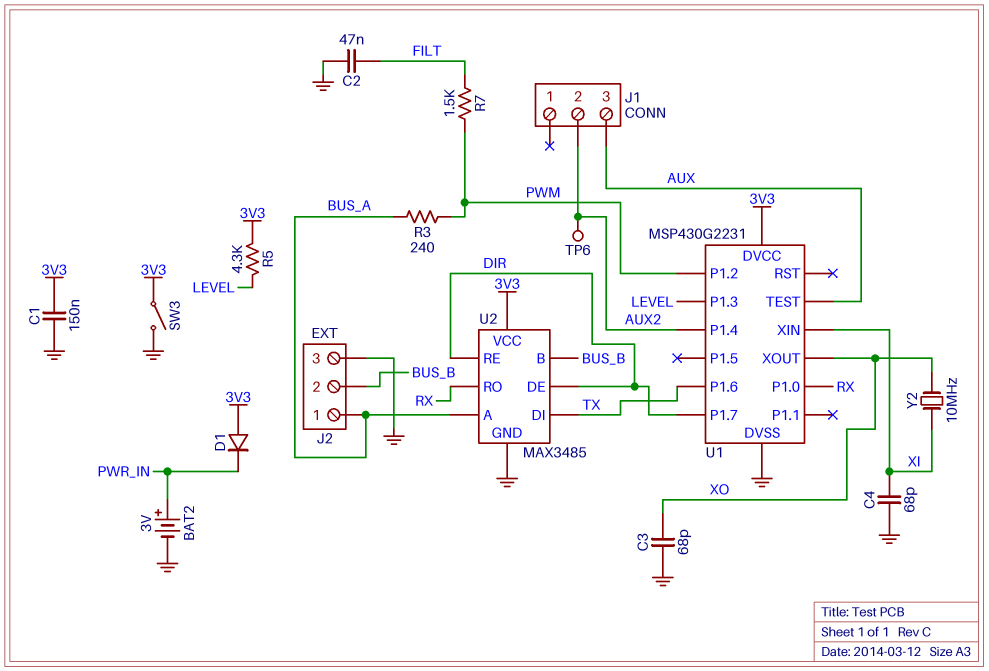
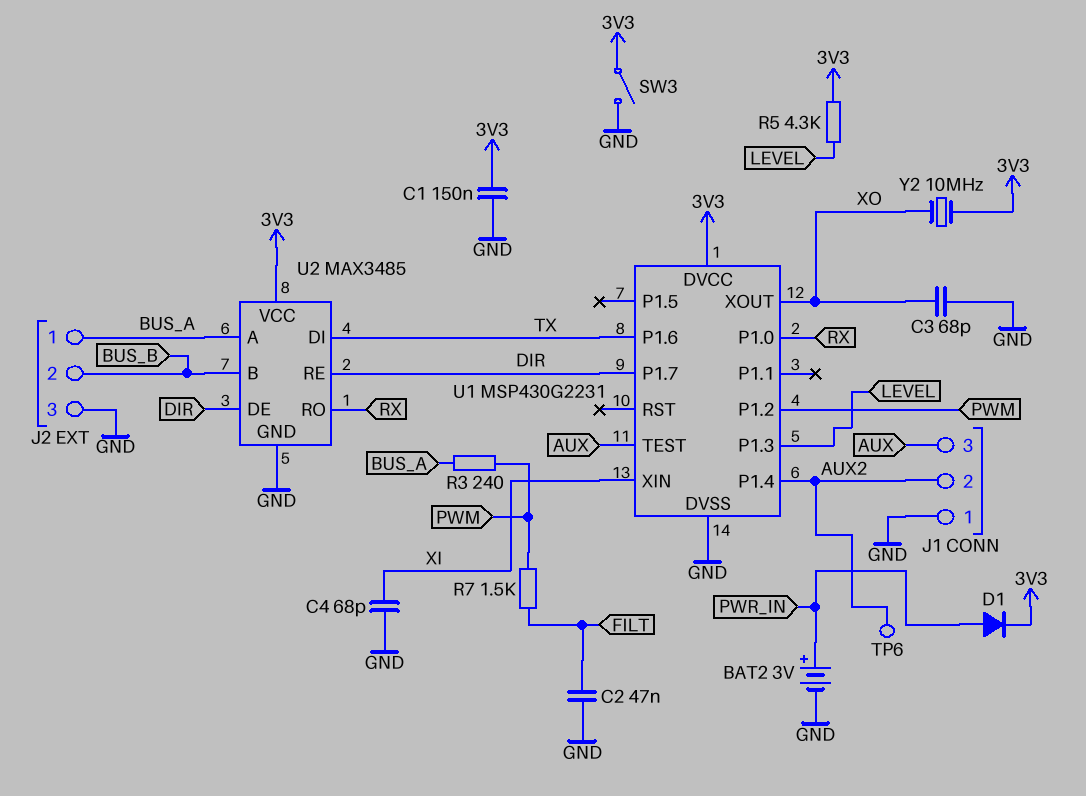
D1: diode (A 3V3, K PWR_IN) -> diode (A PWR_IN, K 3V3)
J1 pin 1: none -> GND
Y2: 10MHz (XI, XO) -> 10MHz (3V3, XO)

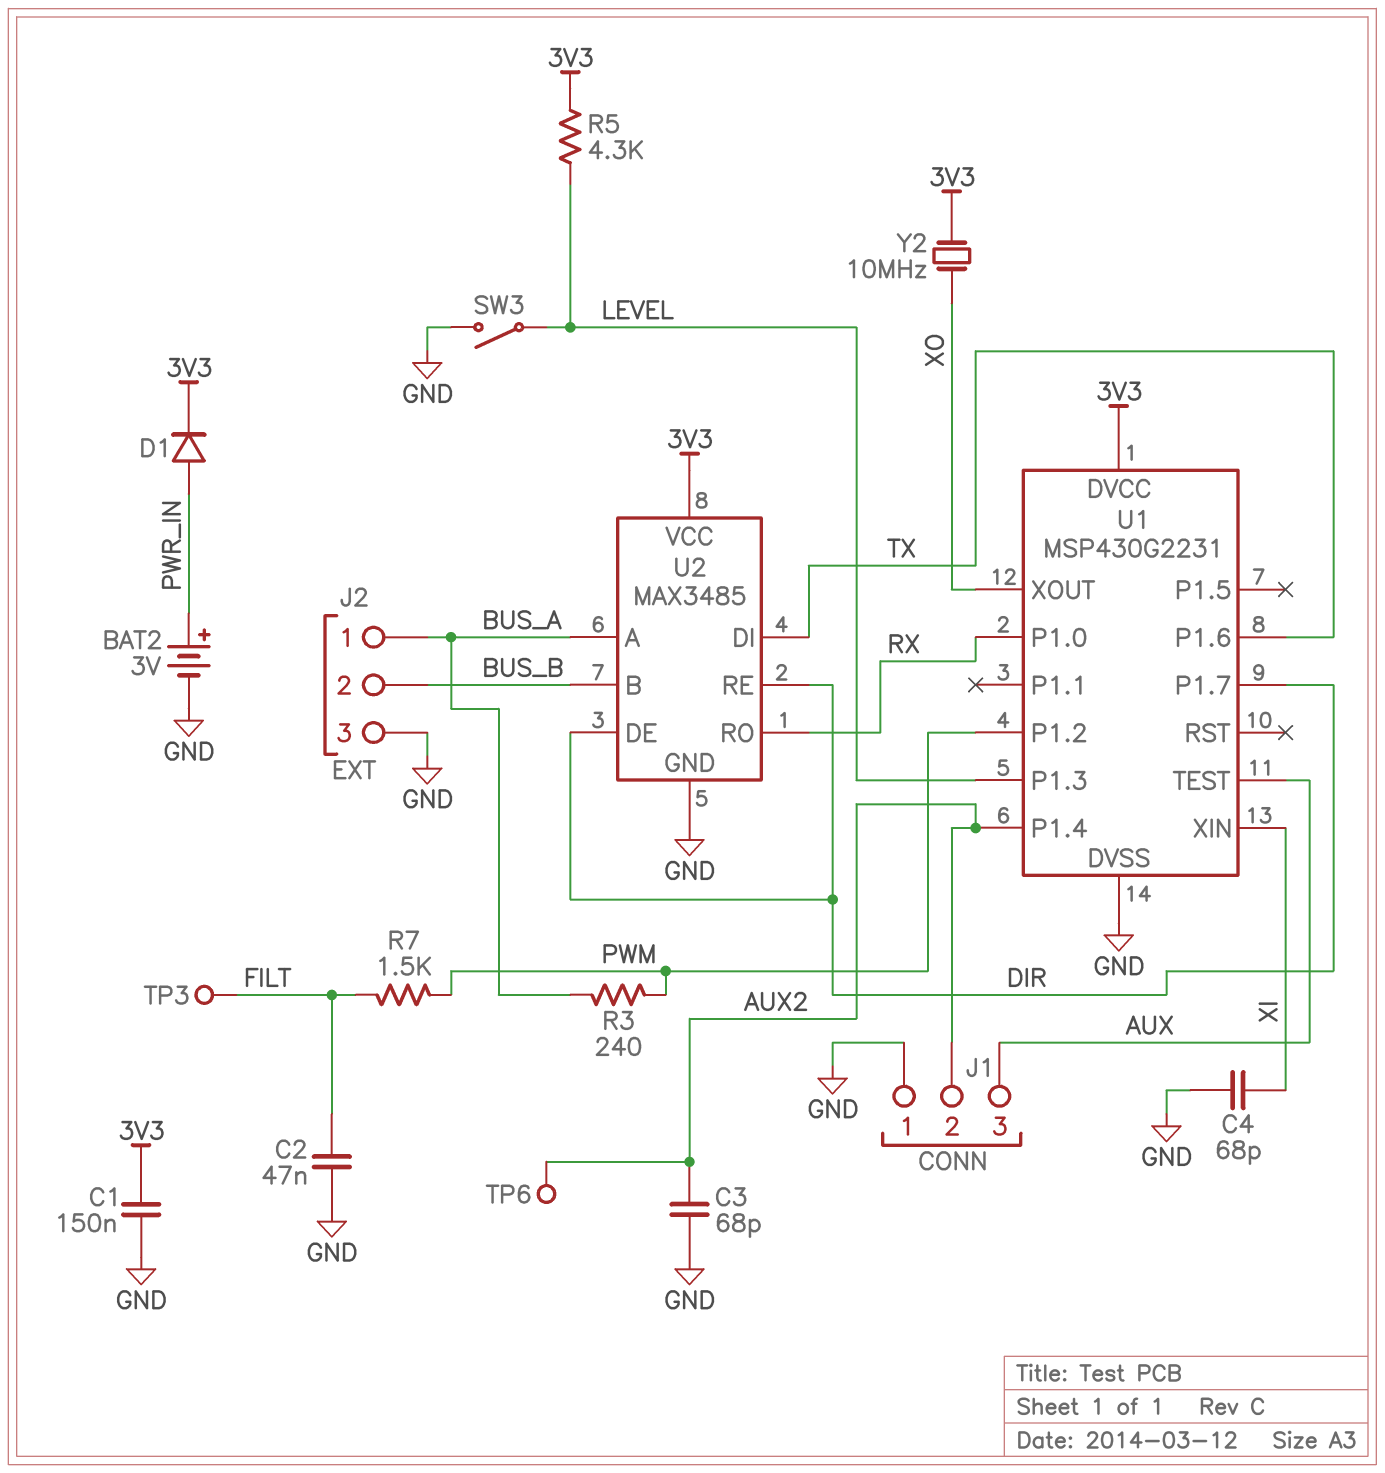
C3: 68pF (GND, XO) -> 68pF (AUX2, GND)
SW3: switch (3V3, GND) -> switch (GND, LEVEL)
TP3: none -> test point (FILT)

